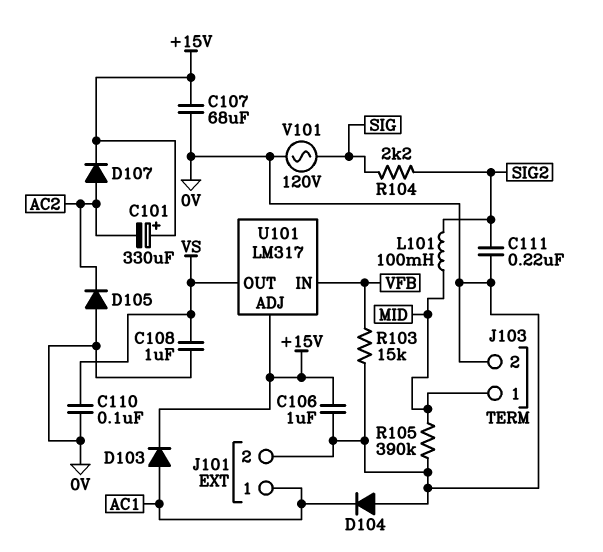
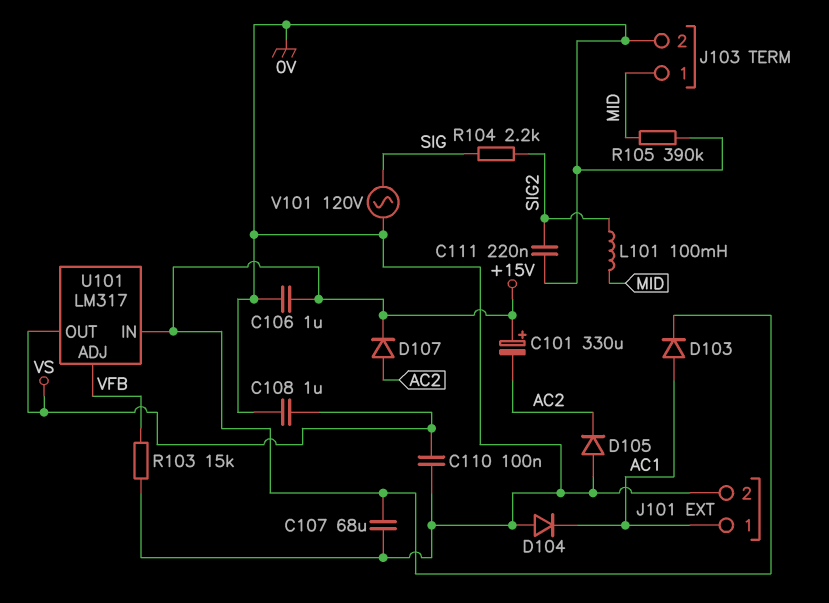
U101 pin ADJ: +15V -> VFB
U101 pin IN: VFB -> +15V

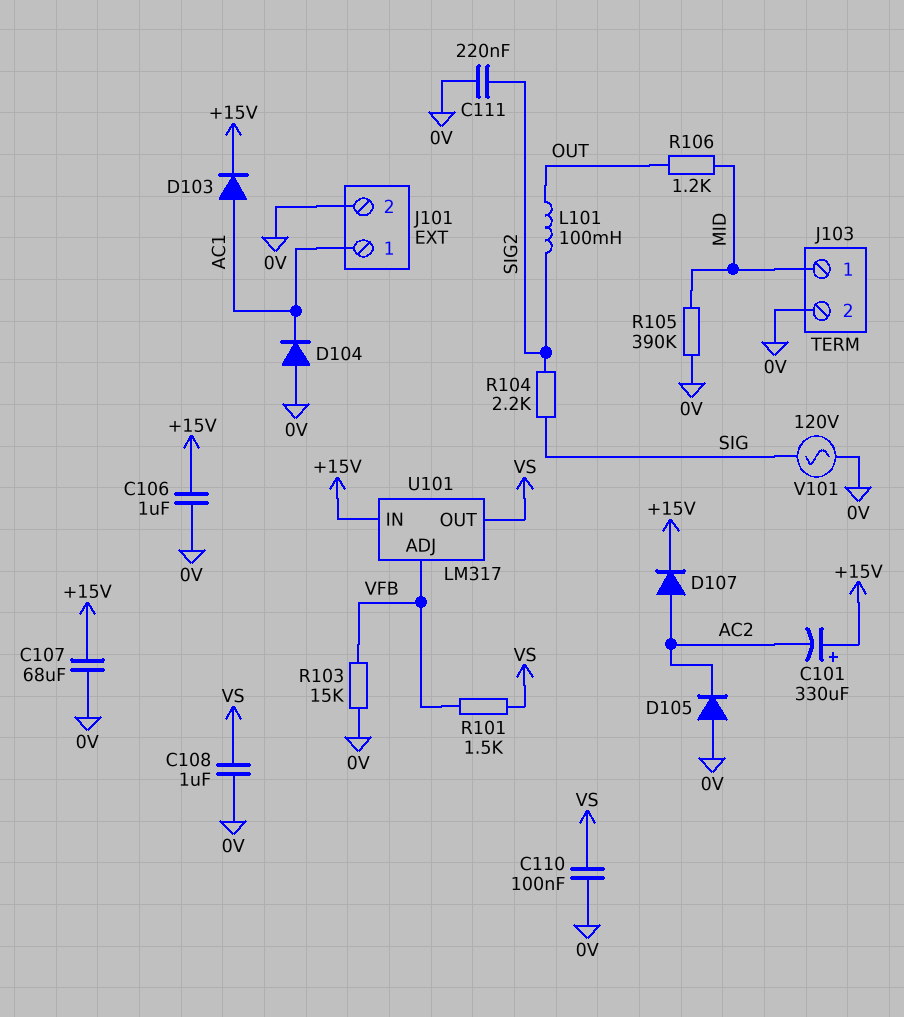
L101: 100mH (MID, SIG2) -> 100mH (OUT, SIG2)
R101: none -> 1.5k (VFB, VS)
R106: none -> 1.2k (MID, OUT)

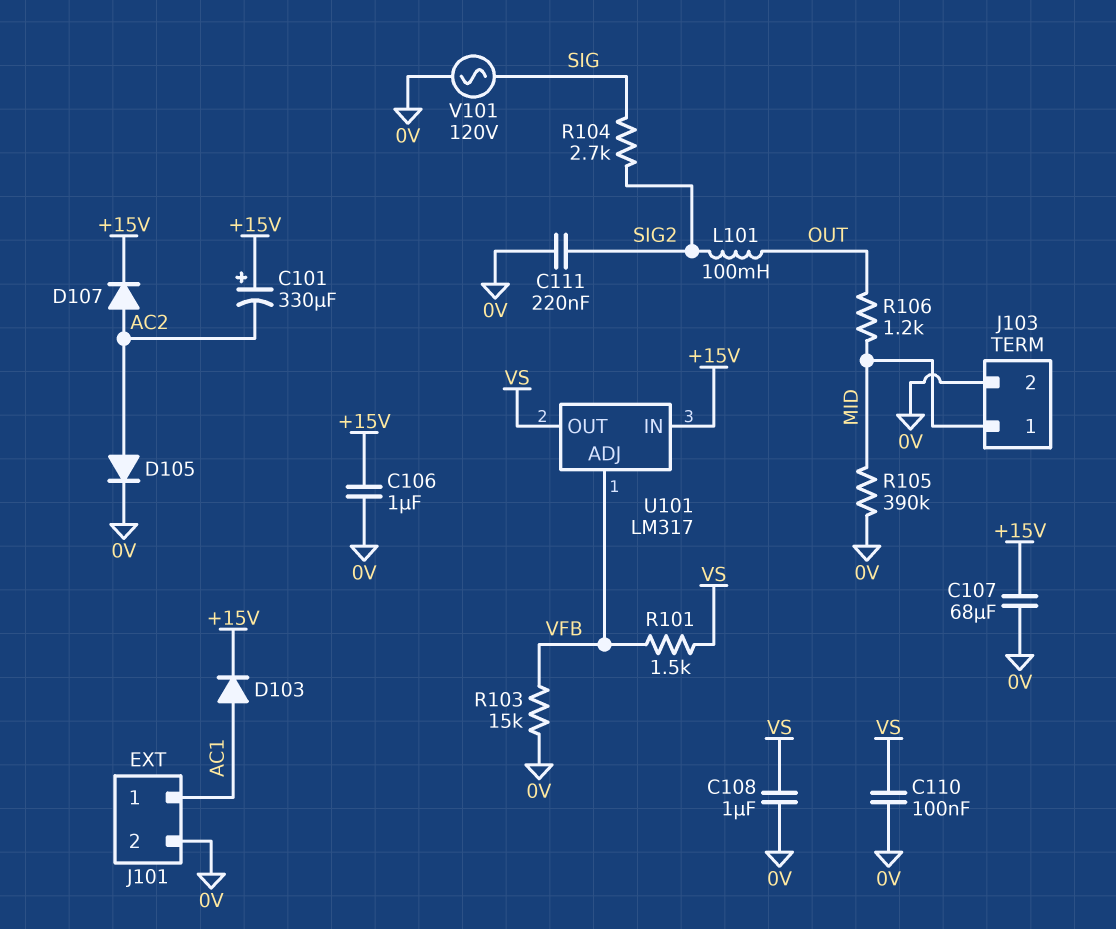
D104: diode (A 0V, K AC1) -> none
D105: diode (A 0V, K AC2) -> diode (A AC2, K 0V)
R104: 2.2k (SIG, SIG2) -> 2.7k (SIG, SIG2)

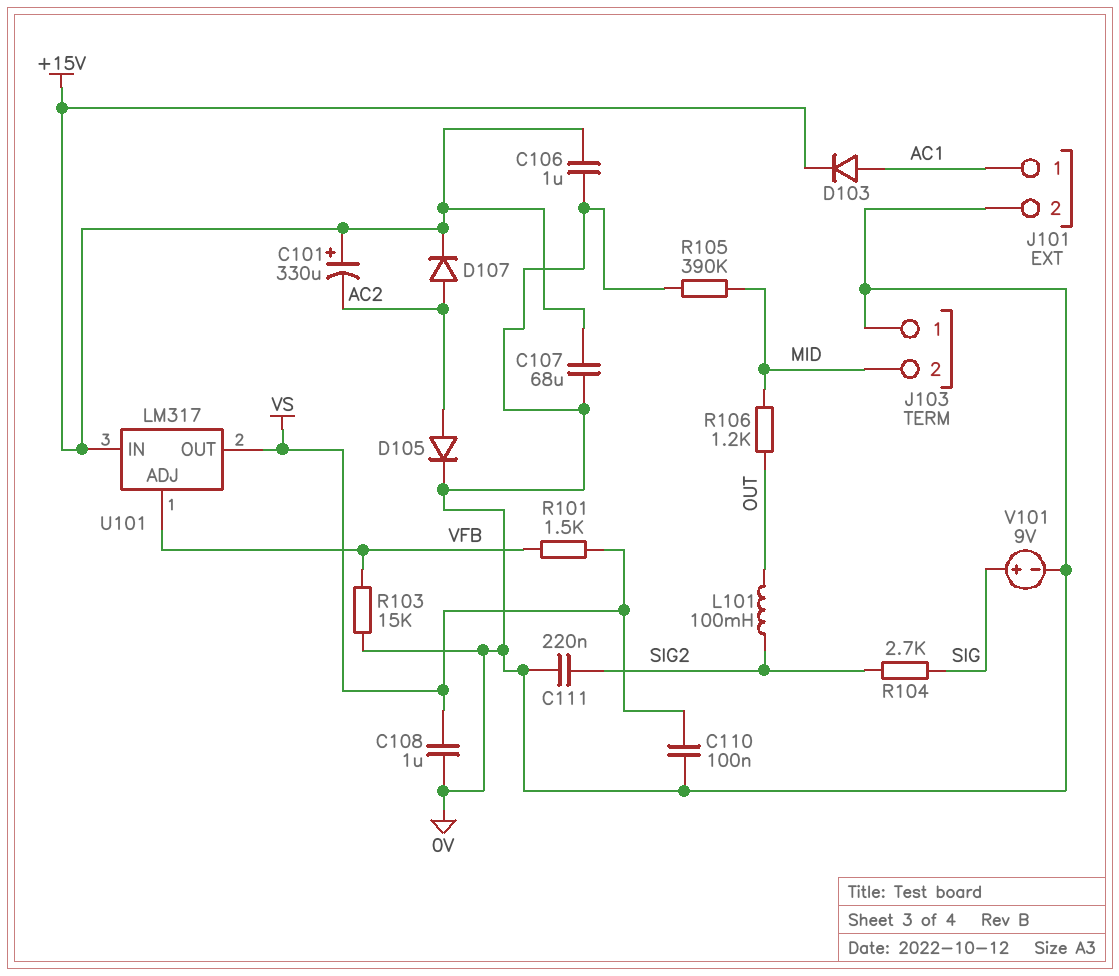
J103 pin 1: MID -> 0V
J103 pin 2: 0V -> MID
V101: AC 120V (0V, SIG) -> 9V (plus SIG, minus 0V)

